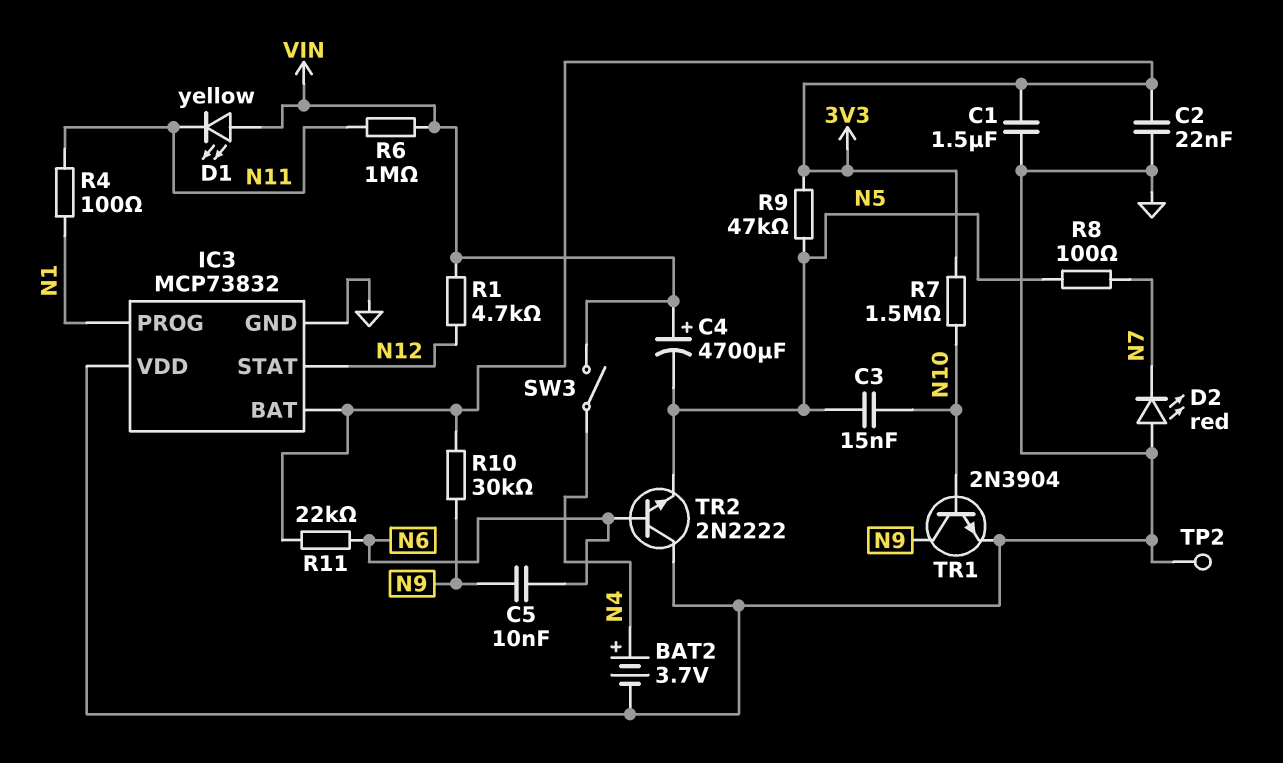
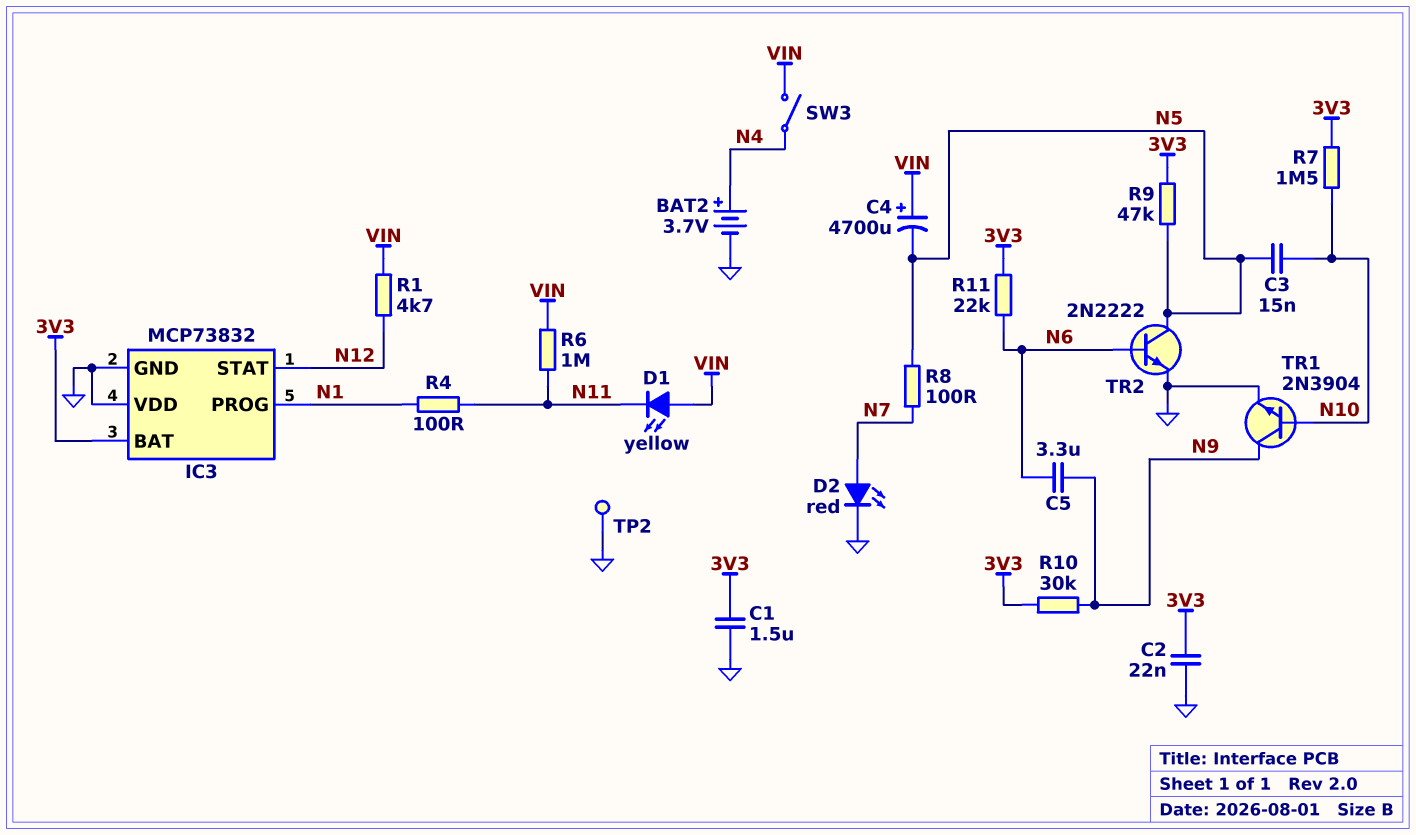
C5: 10nF (N6, N9) -> 3.3uF (N6, N9)
D2: LED red (A GND, K N7) -> LED red (A N7, K GND)
TR2: NPN 2N2222 (B N6, C GND, E N5) -> NPN 2N2222 (B N6, C N5, E GND)

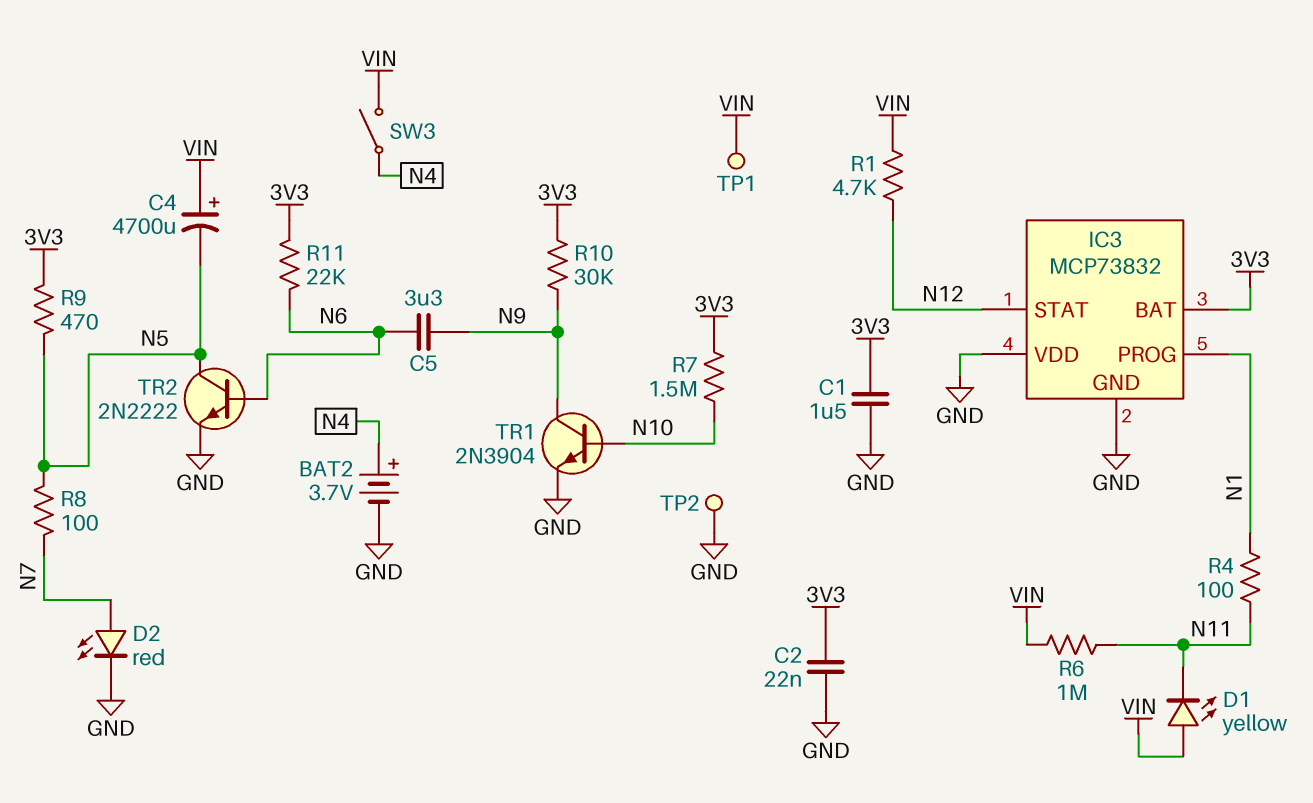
C3: 15nF (N5, N10) -> none
R9: 47k (3V3, N5) -> 470 (3V3, N5)
TP1: none -> test point (VIN)

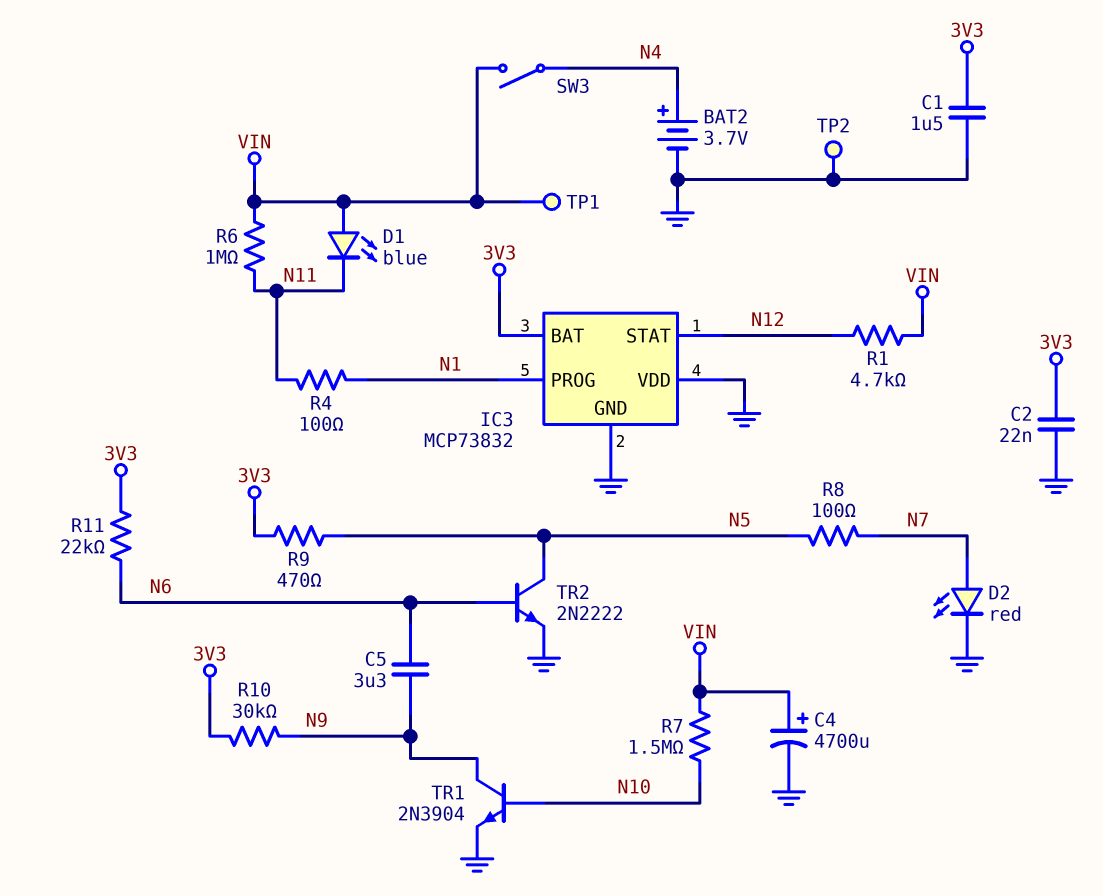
C4: 4700uF (plus VIN, minus N5) -> 4700uF (plus VIN, minus GND)
D1: LED yellow (A VIN, K N11) -> LED blue (A VIN, K N11)
R7: 1.5M (3V3, N10) -> 1.5M (N10, VIN)

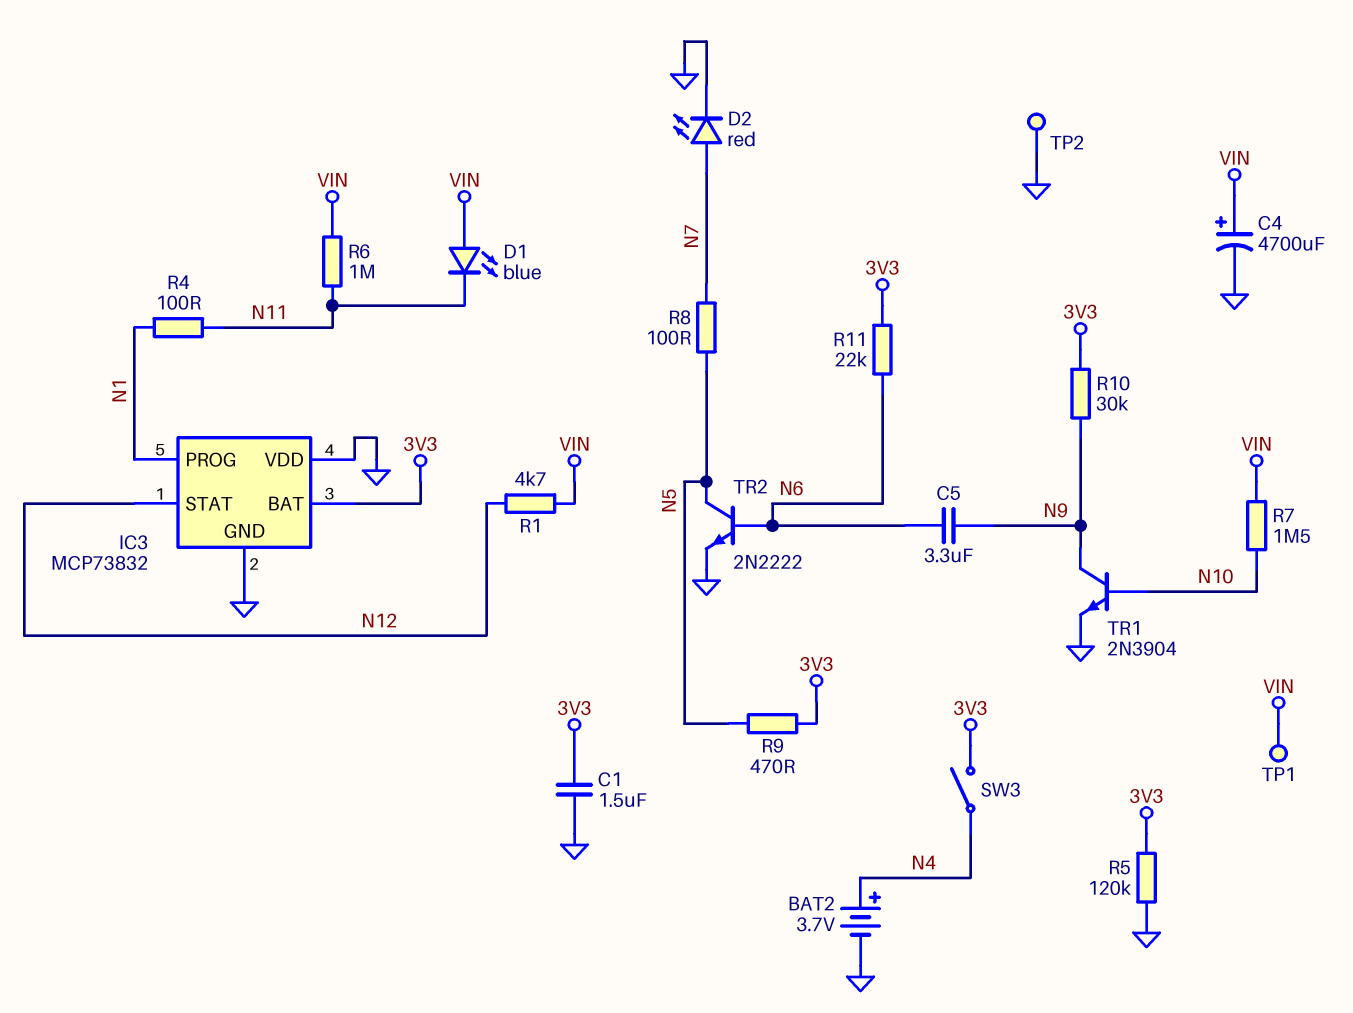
C2: 22nF (3V3, GND) -> none
R5: none -> 120k (3V3, GND)
SW3: switch (N4, VIN) -> switch (3V3, N4)

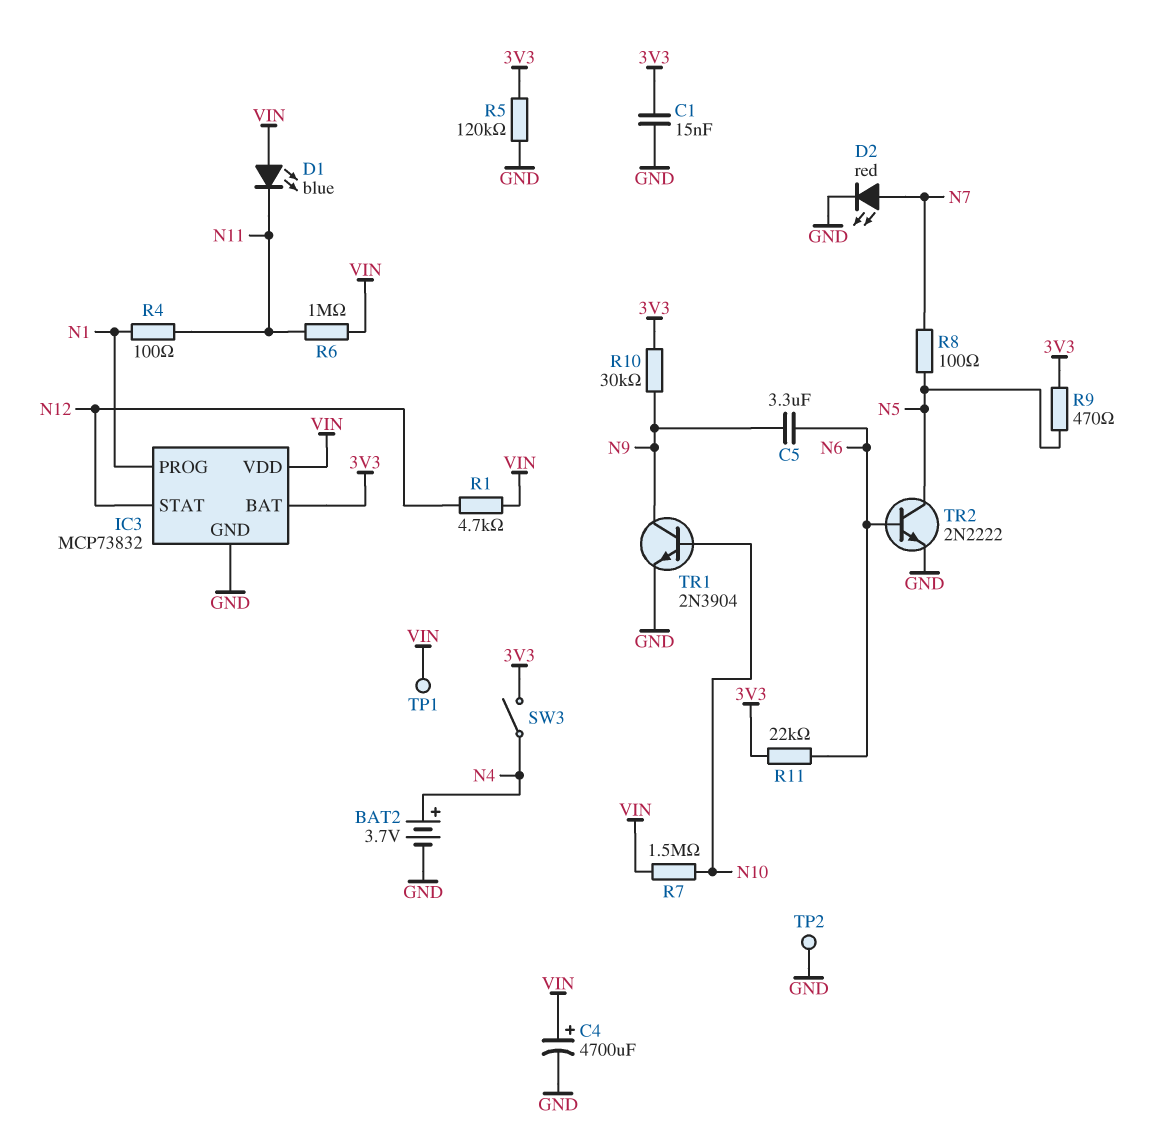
C1: 1.5uF (3V3, GND) -> 15nF (3V3, GND)
IC3 pin VDD: GND -> VIN

